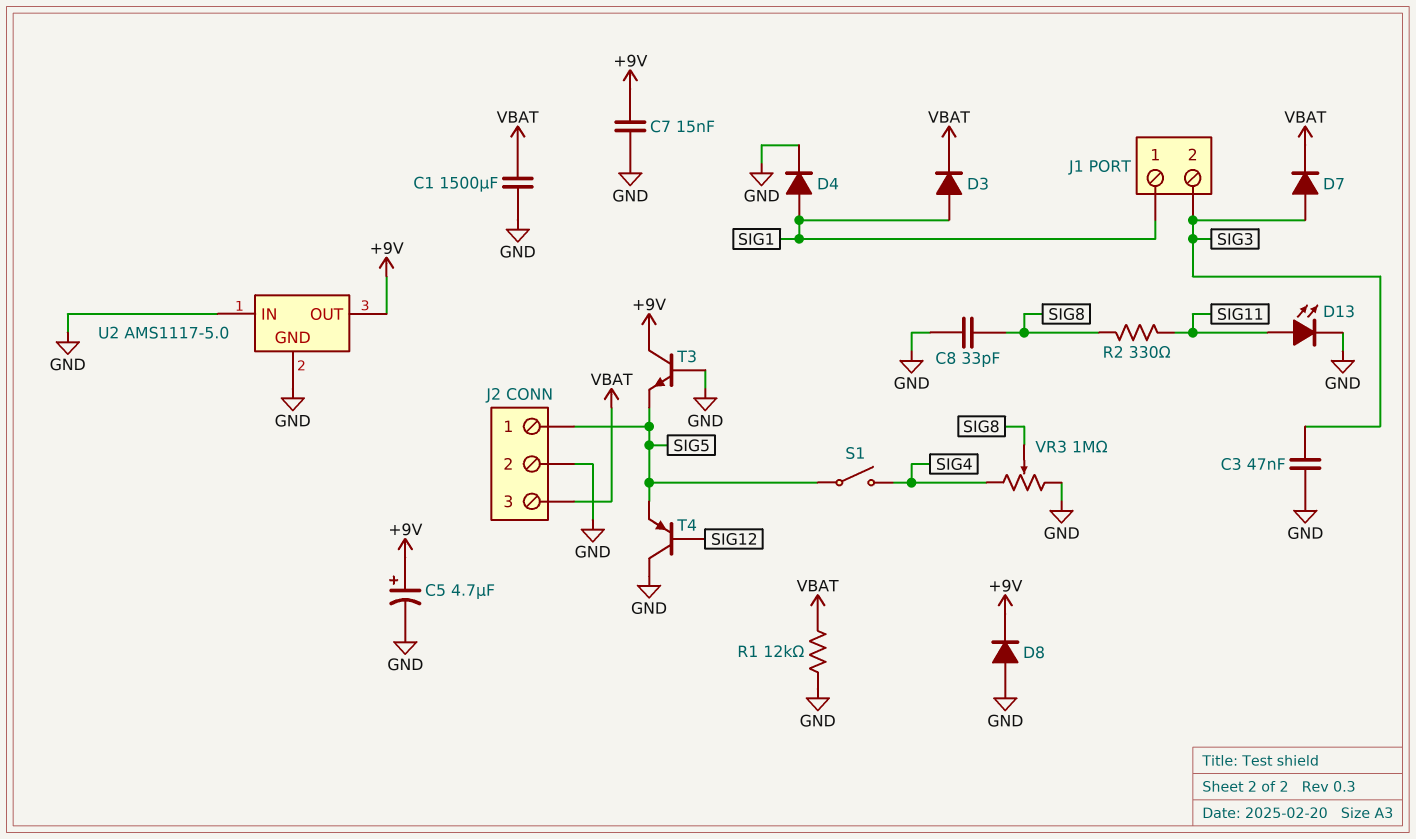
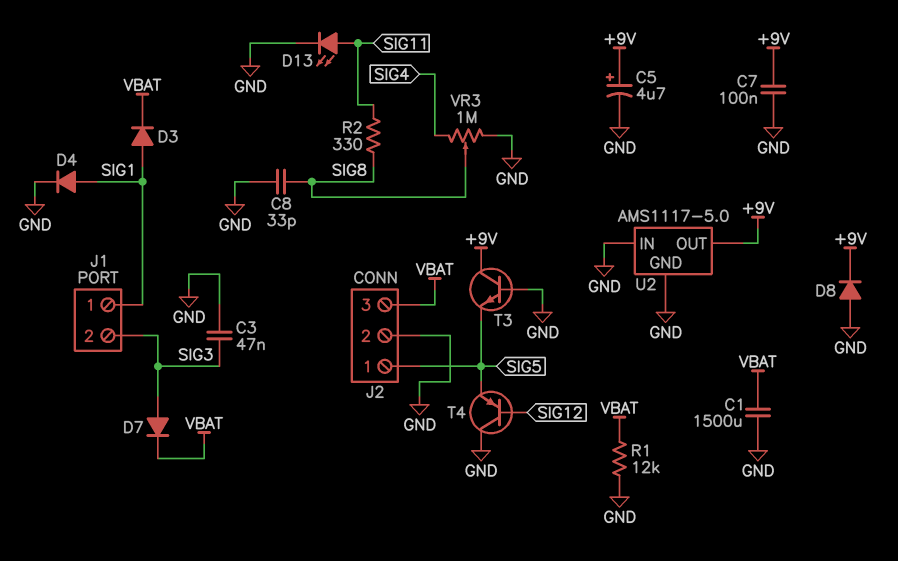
C7: 15nF (+9V, GND) -> 100nF (+9V, GND)
S1: switch (SIG4, SIG5) -> none

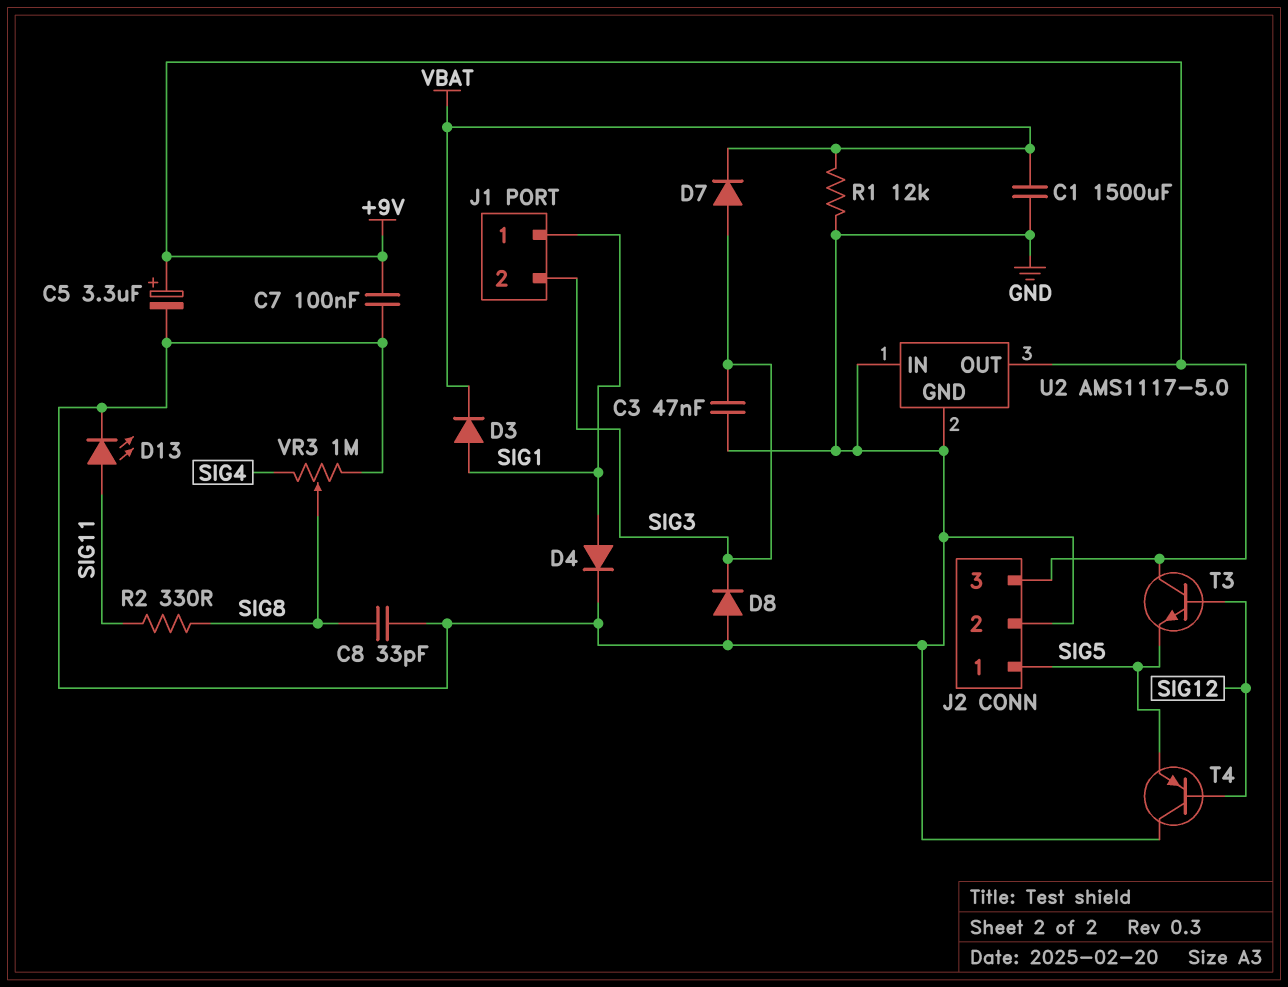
C5: 4.7uF (plus +9V, minus GND) -> 3.3uF (plus +9V, minus GND)
D8: diode (A GND, K +9V) -> diode (A GND, K SIG3)
J2 pin 3: VBAT -> +9V
T3: NPN (B GND, C +9V, E SIG5) -> NPN (B SIG12, C +9V, E SIG5)

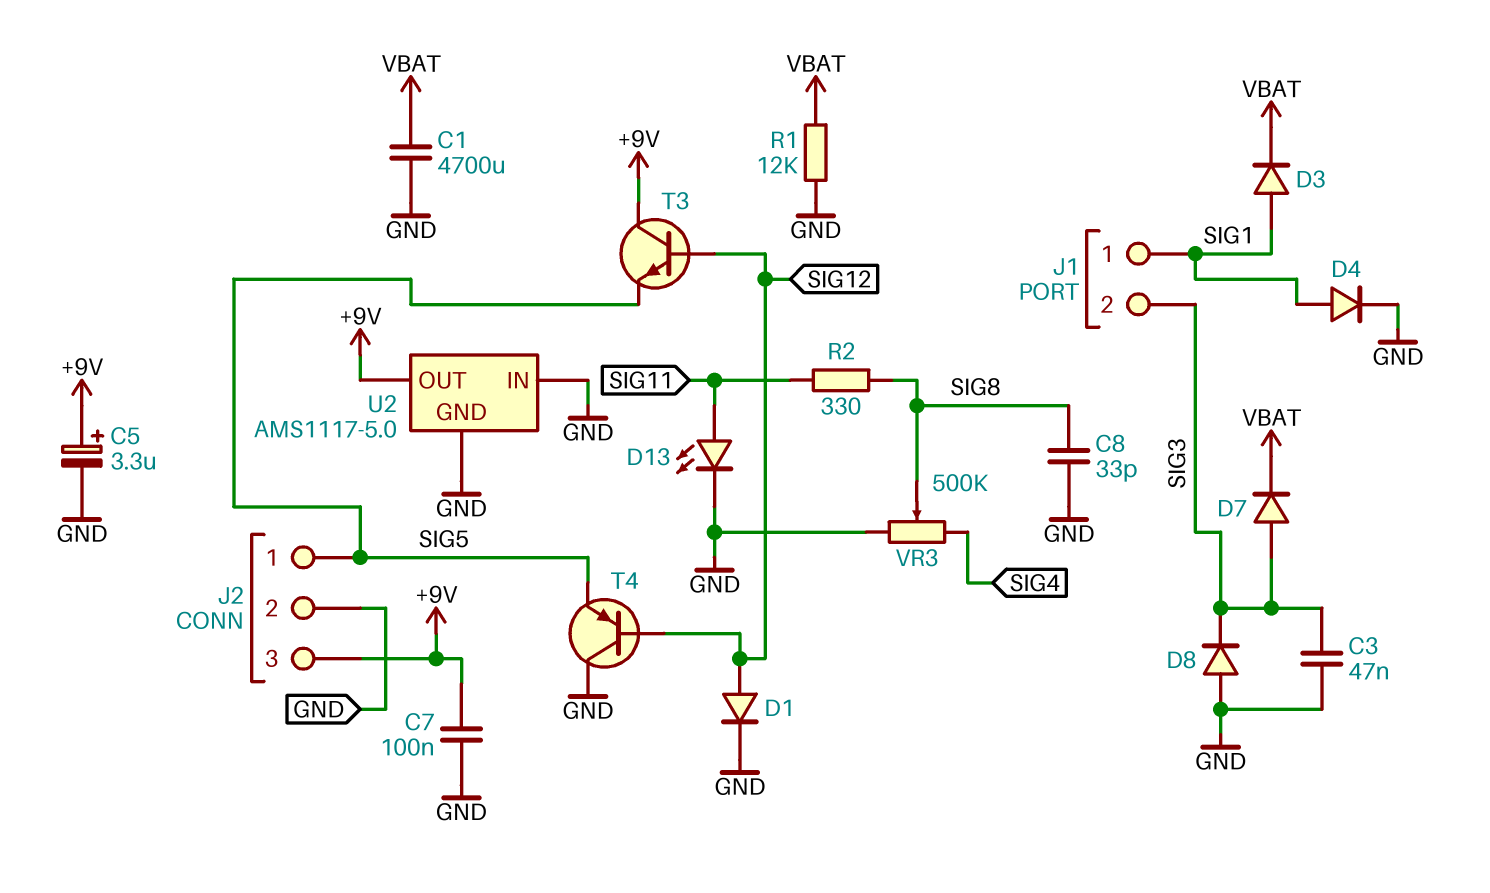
C1: 1500uF (GND, VBAT) -> 4700uF (GND, VBAT)
D1: none -> diode (A SIG12, K GND)
VR3: 1M (GND, SIG4, wiper SIG8) -> 500k (GND, SIG4, wiper SIG8)

